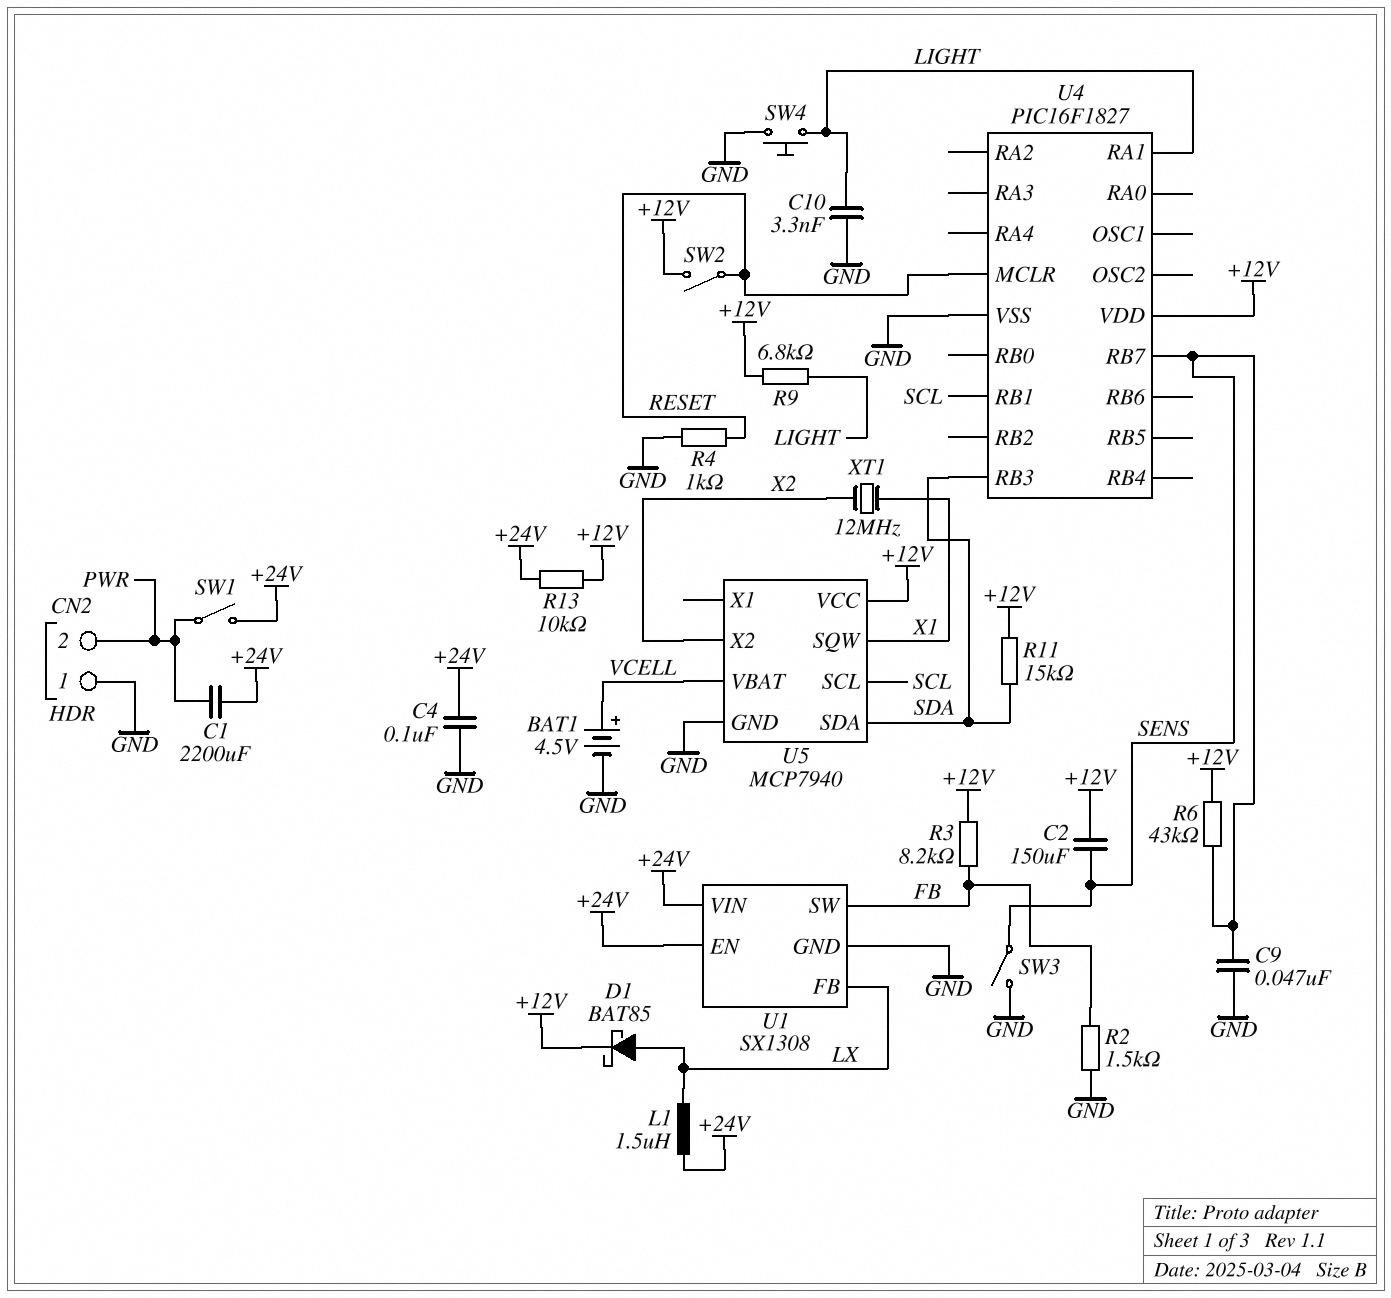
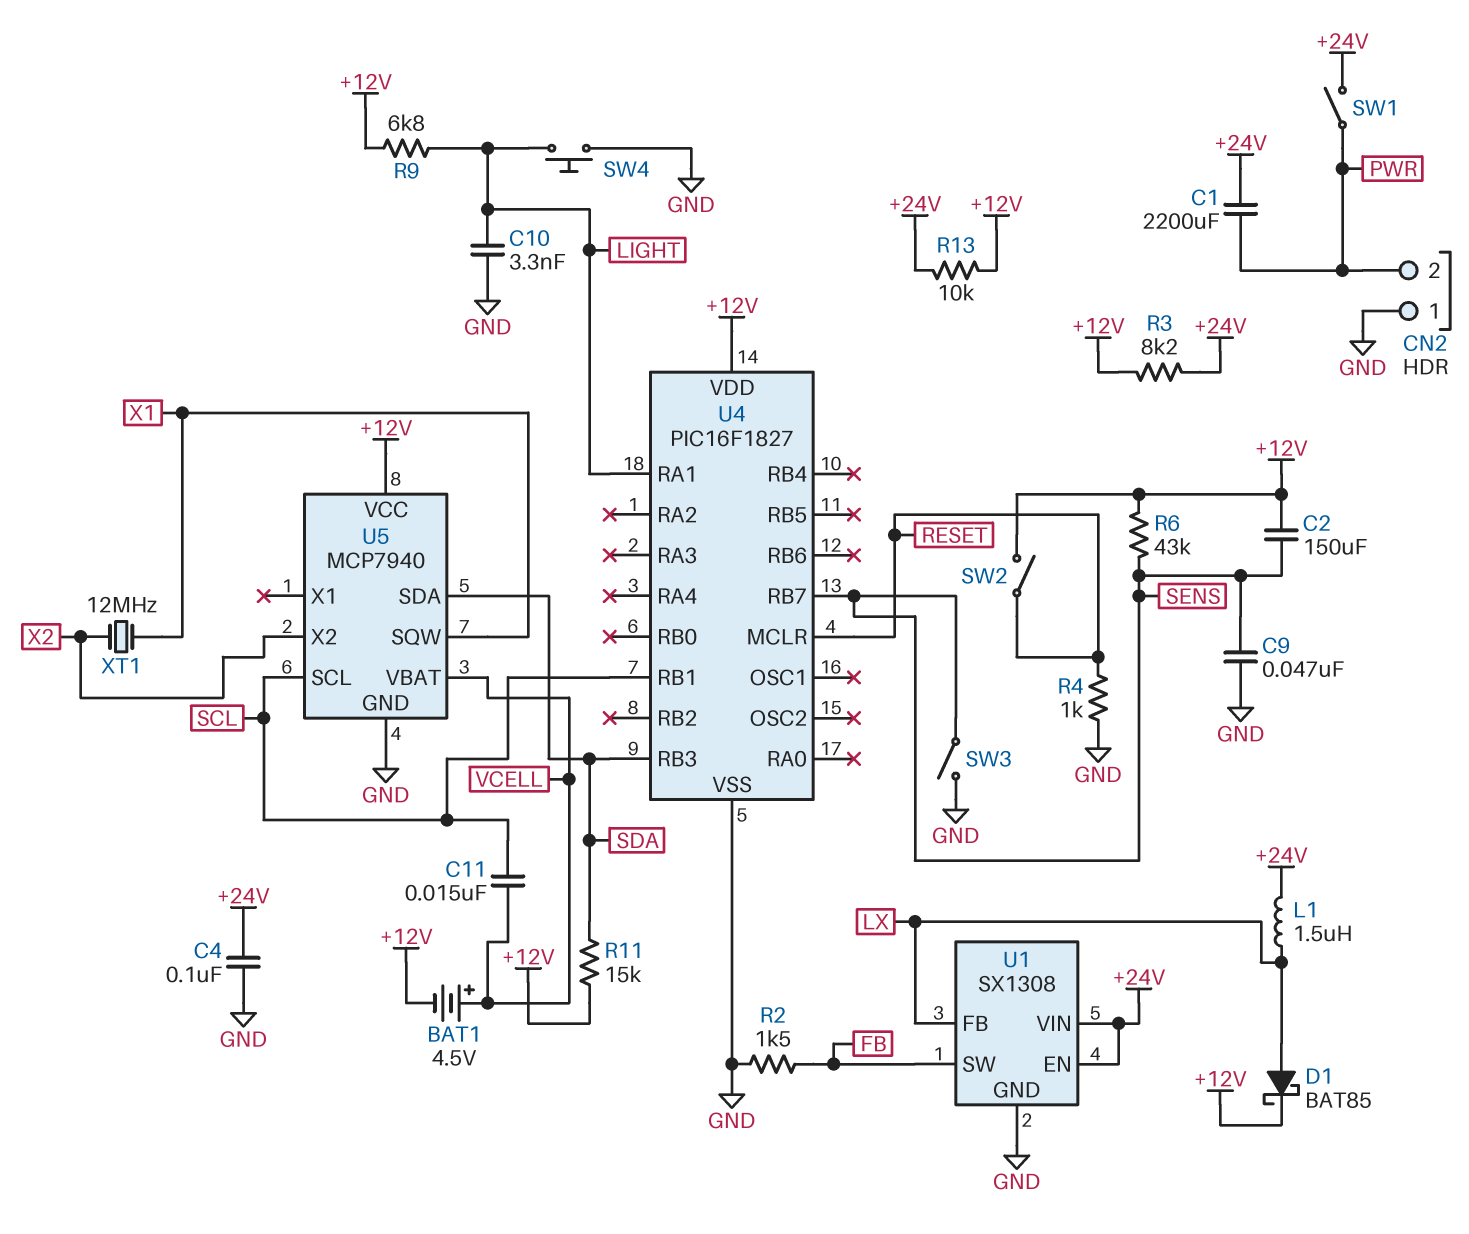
BAT1: 4.5V (plus VCELL, minus GND) -> 4.5V (plus VCELL, minus +12V)
C11: none -> 15nF (SCL, VCELL)
R3: 8.2k (+12V, FB) -> 8.2k (+12V, +24V)

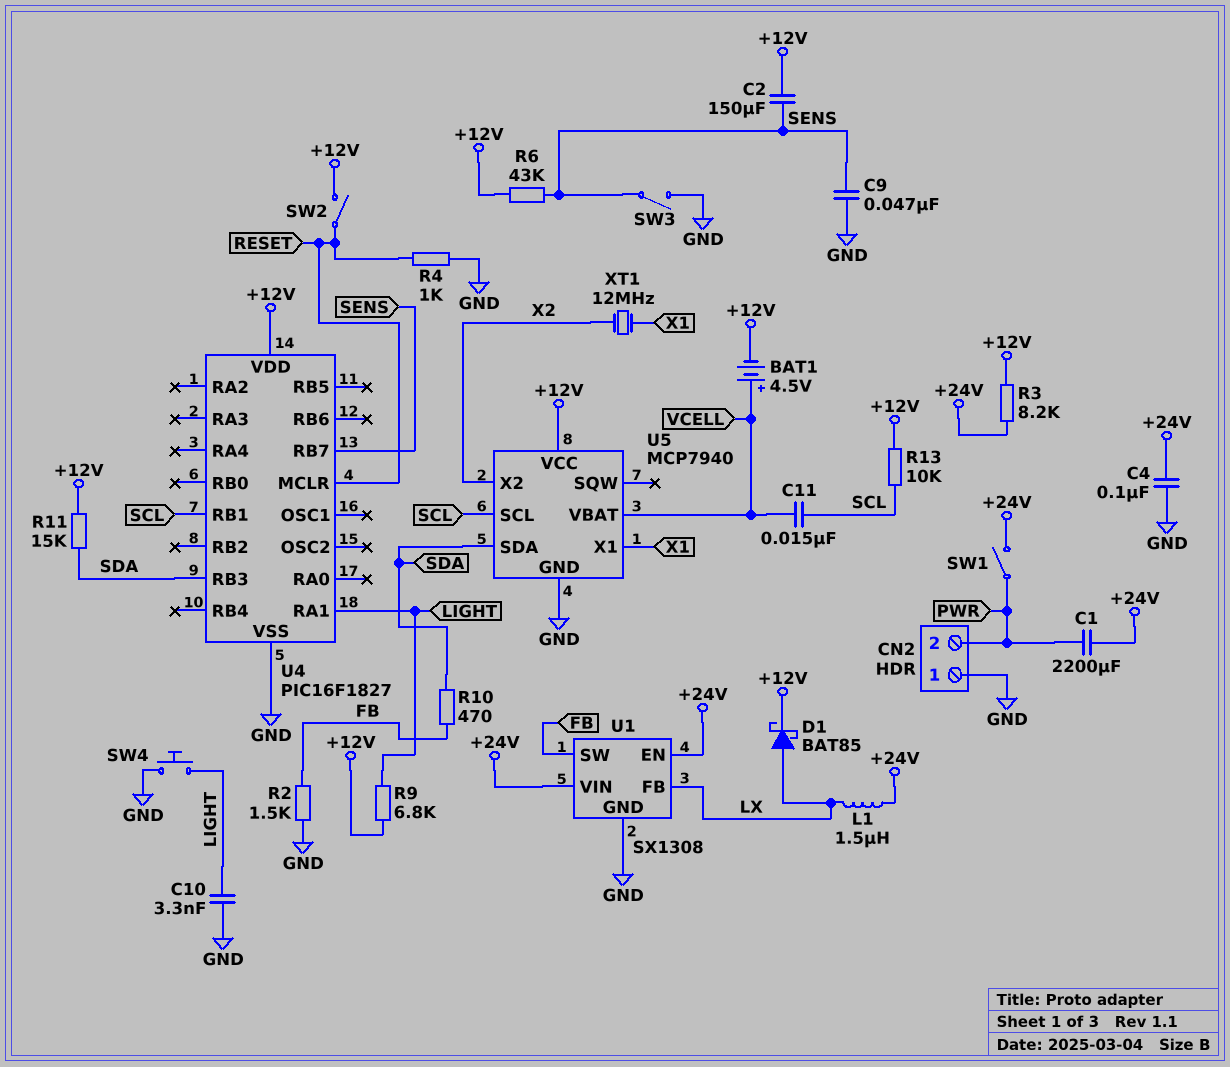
R10: none -> 470 (FB, SDA)
R13: 10k (+12V, +24V) -> 10k (+12V, SCL)
U5 pin SQW: X1 -> none
U5 pin X1: none -> X1

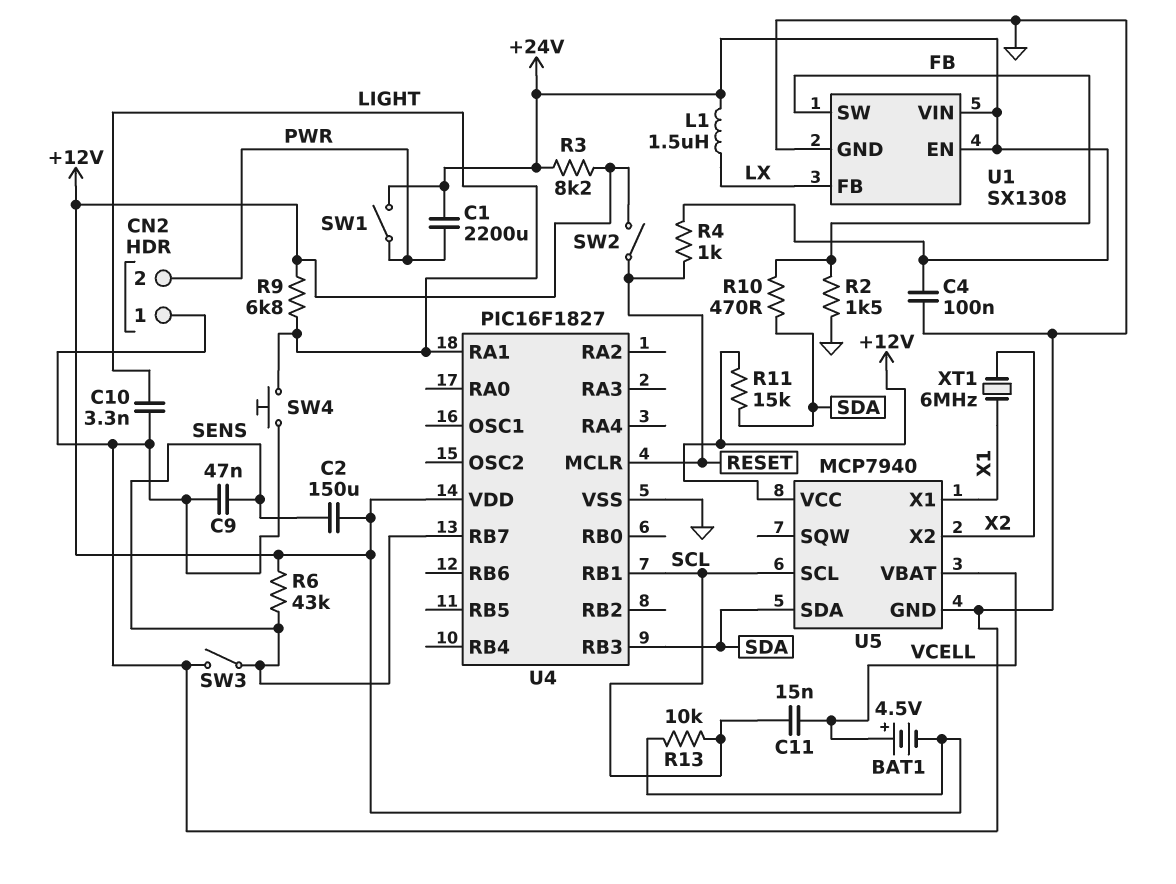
D1: schottky BAT85 (A LX, K +12V) -> none
R4: 1k (GND, RESET) -> 1k (+24V, RESET)
XT1: 12MHz (X1, X2) -> 6MHz (X1, X2)

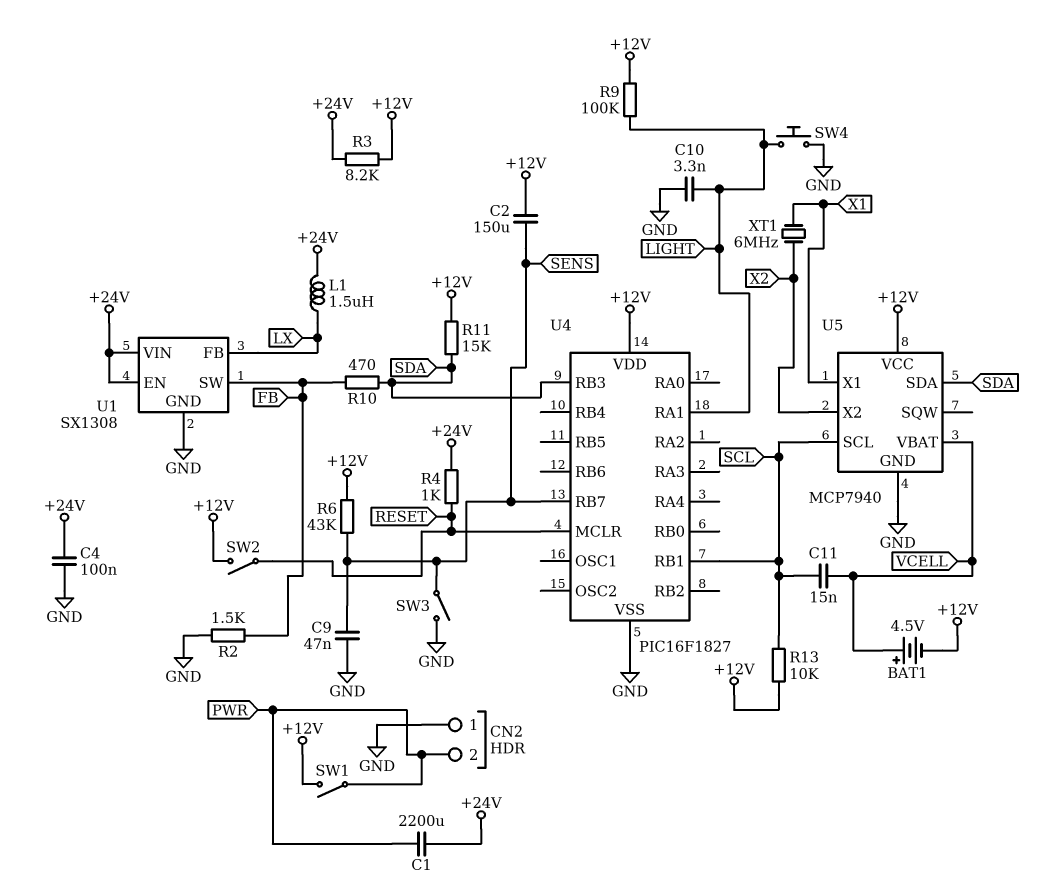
R9: 6.8k (+12V, LIGHT) -> 100k (+12V, LIGHT)
SW1: switch (+24V, PWR) -> switch (+12V, PWR)

